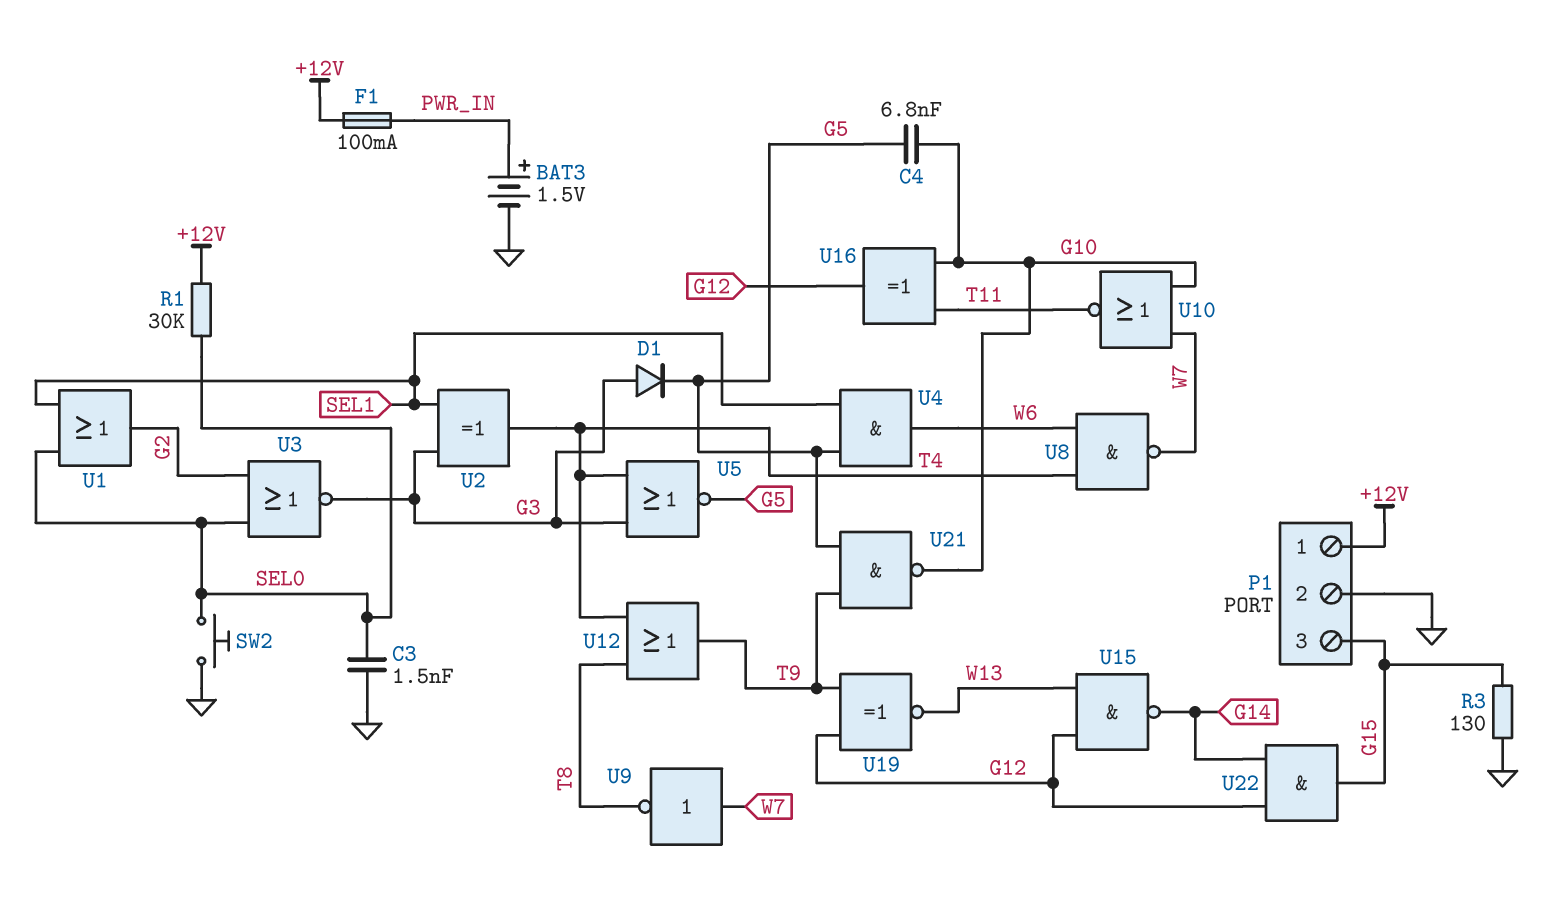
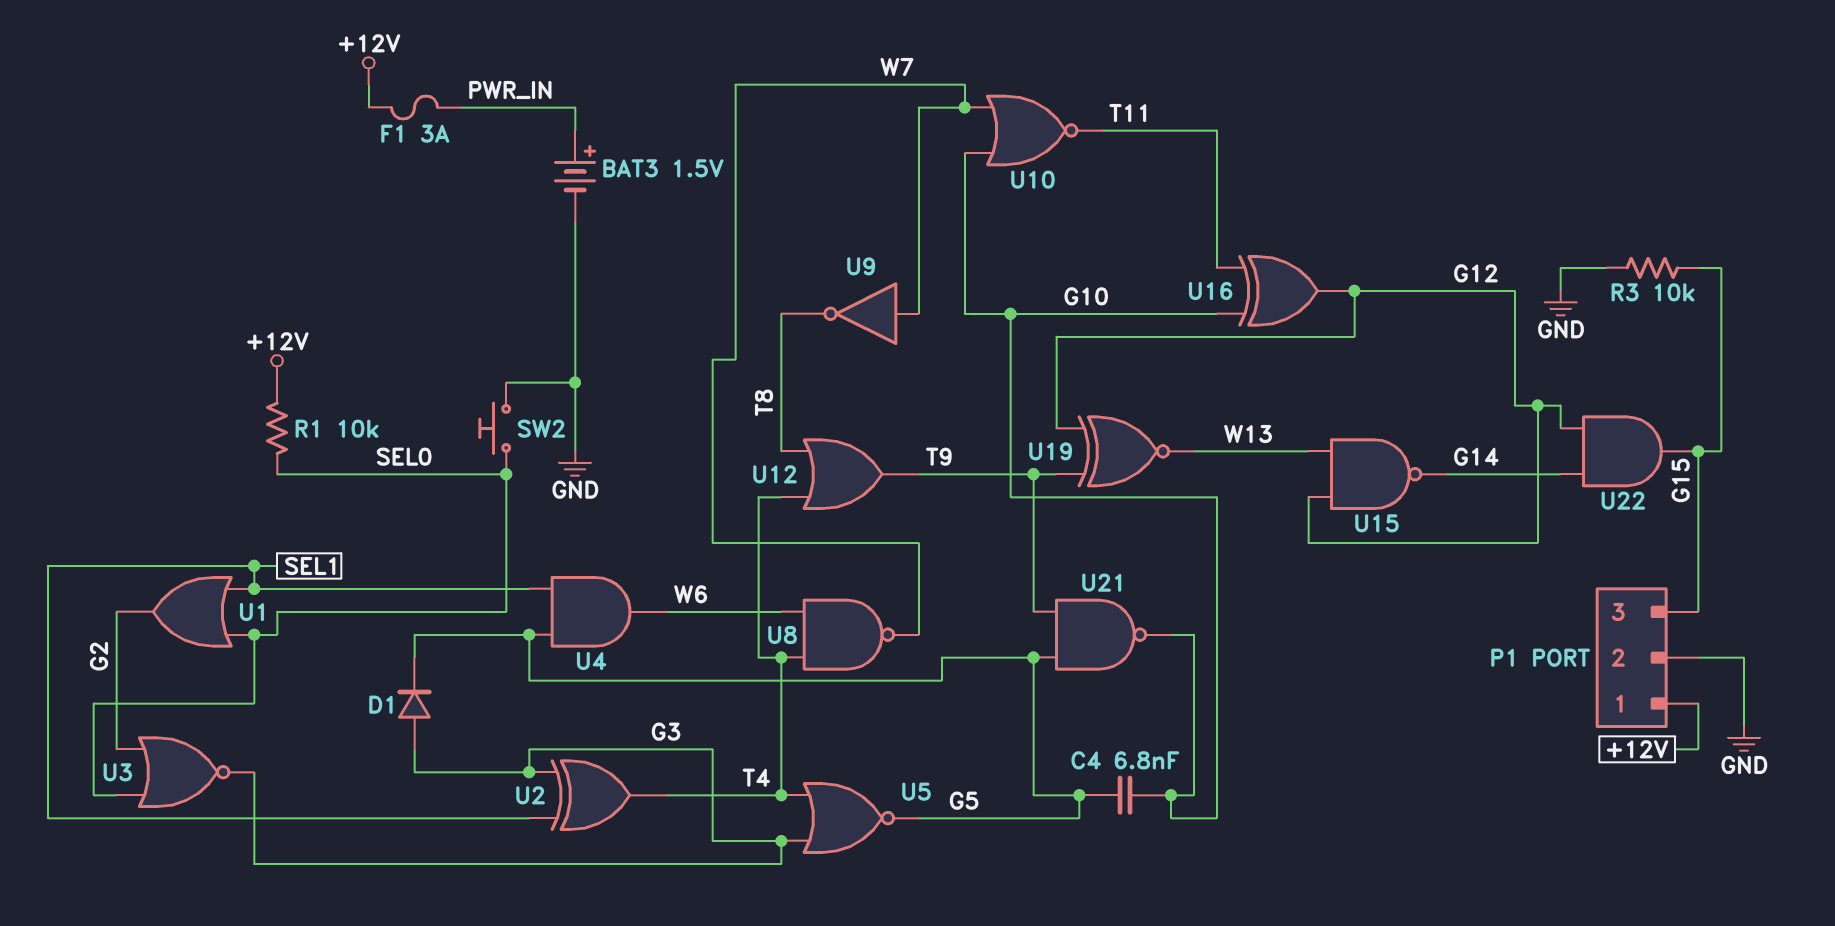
C3: 1.5nF (GND, SEL0) -> none
F1: 100mA (+12V, PWR_IN) -> 3A (+12V, PWR_IN)
R1: 30k (+12V, SEL0) -> 10k (+12V, SEL0)
R3: 130 (G15, GND) -> 10k (G15, GND)

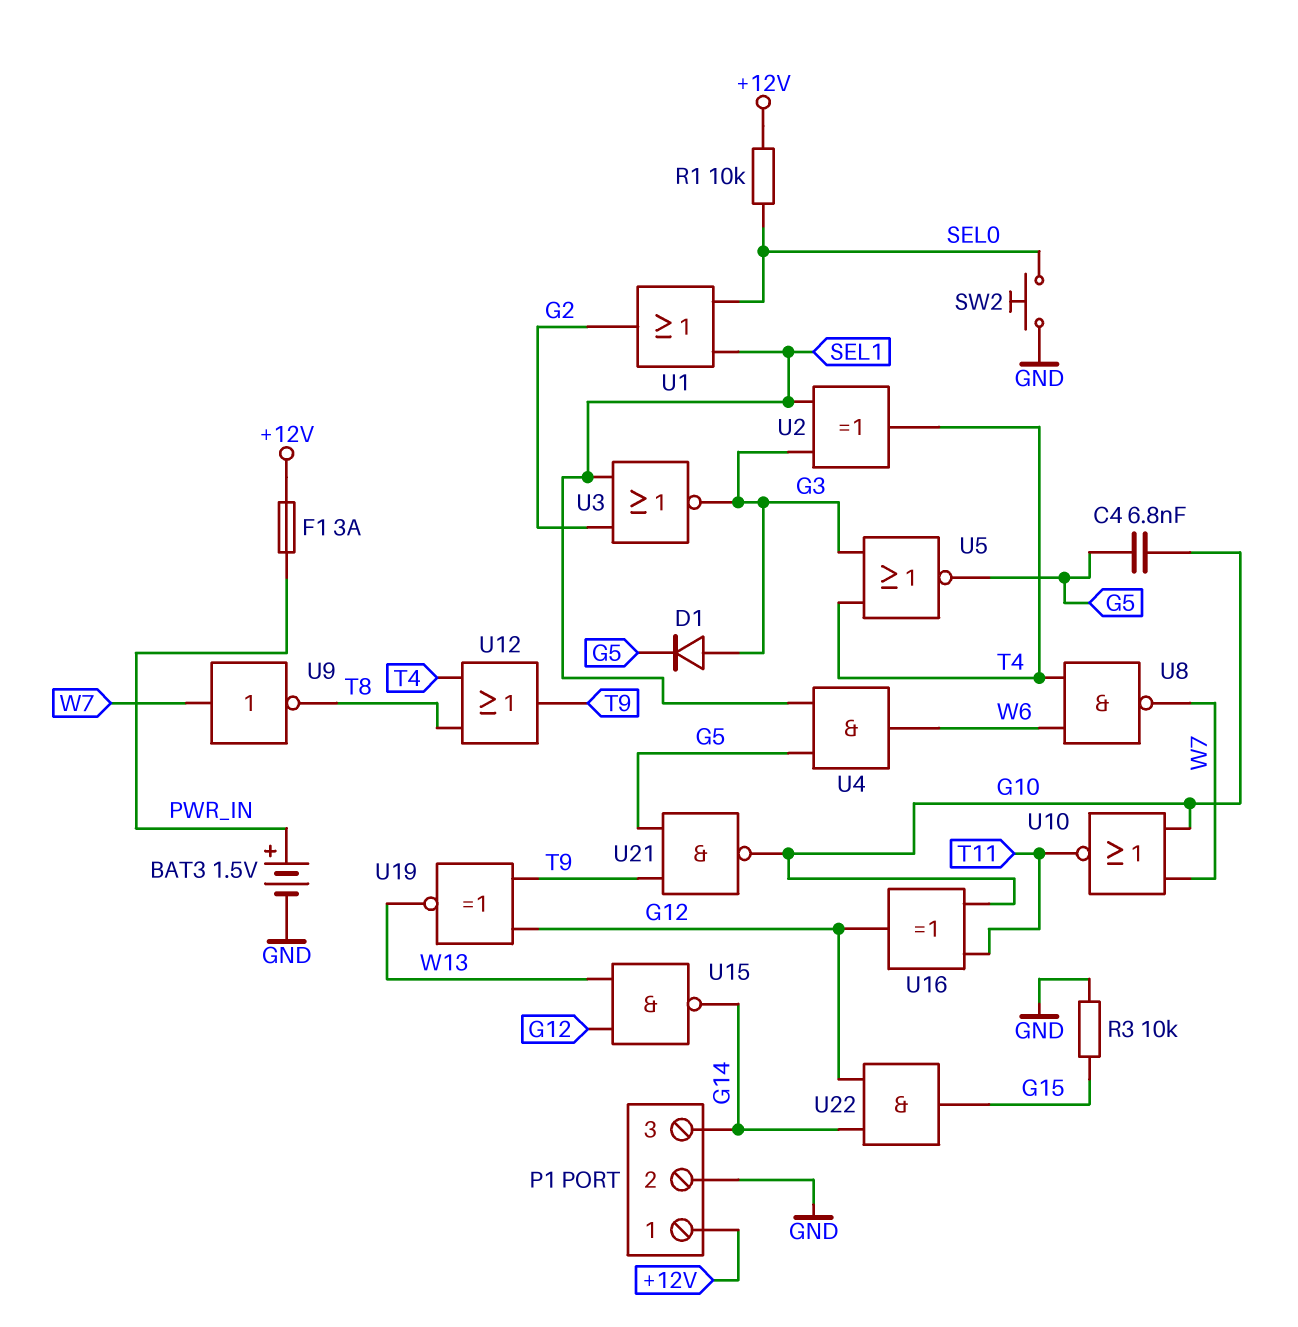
P1 pin 3: G15 -> G14
U3: NOR (in G2, in SEL0, out G3) -> NOR (in G2, in SEL1, out G3)

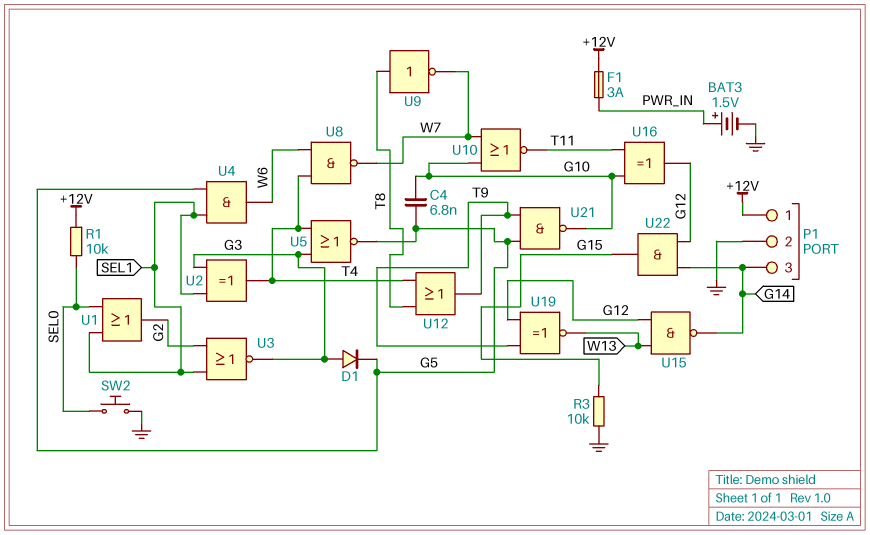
U9: NOT (in W7, out T8) -> NOT (in T8, out W7)

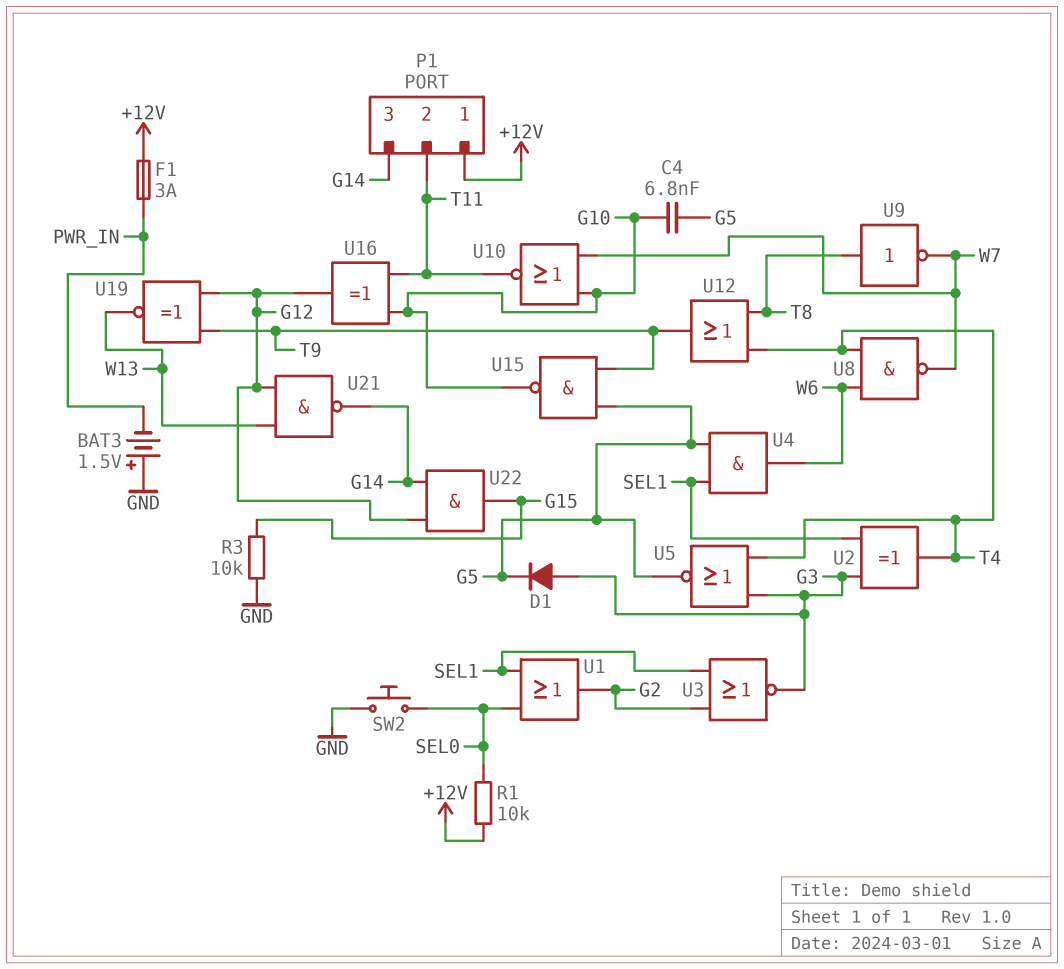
BAT3: 1.5V (plus PWR_IN, minus GND) -> 1.5V (plus GND, minus PWR_IN)
P1 pin 2: GND -> T11
U15: NAND (in G12, in W13, out G14) -> NAND (in G5, in T9, out G10)
U21: NAND (in G5, in T9, out G10) -> NAND (in G12, in W13, out G14)

